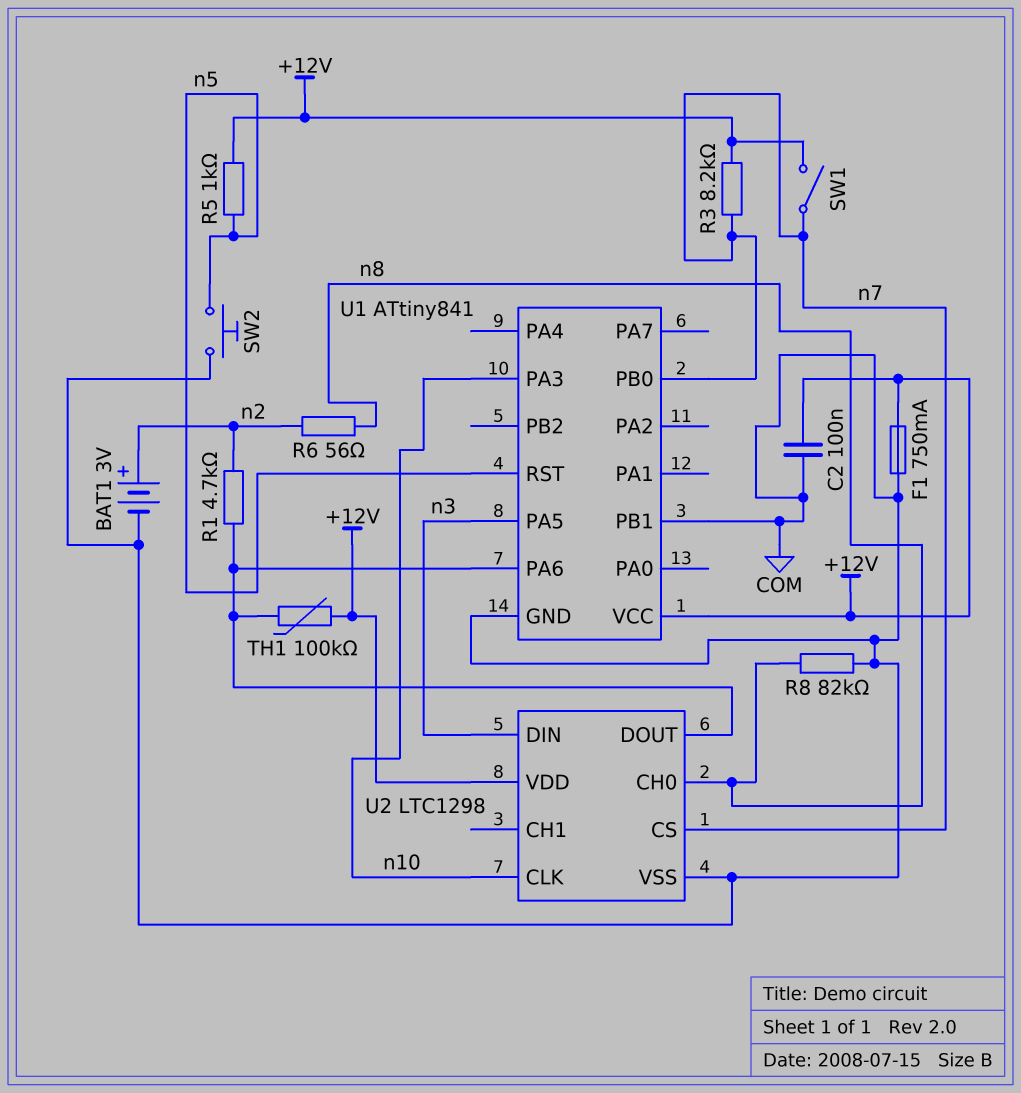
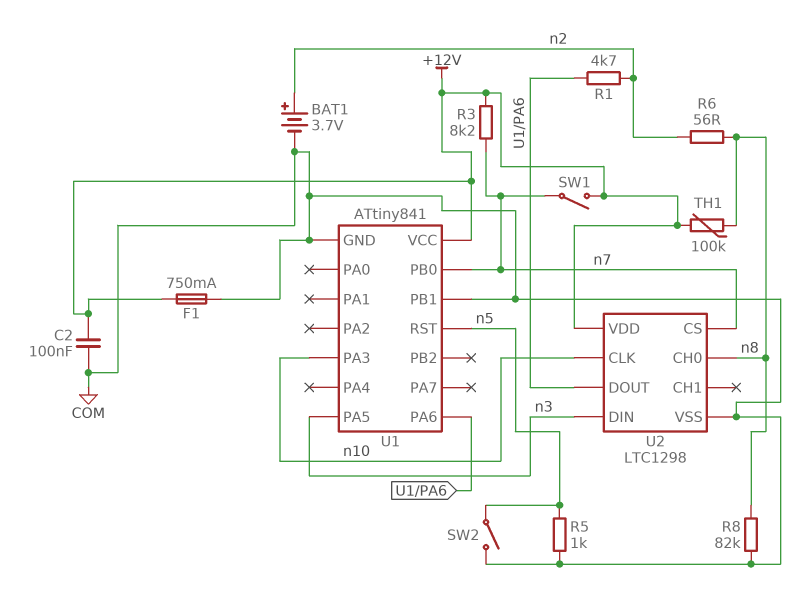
BAT1: 3V (plus n2, minus COM) -> 3.7V (plus n2, minus COM)
R5: 1k (+12V, n5) -> 1k (COM, n5)
SW2: button (COM, n5) -> switch (COM, n5)
TH1: 100k (+12V, U1/PA6) -> 100k (+12V, n8)

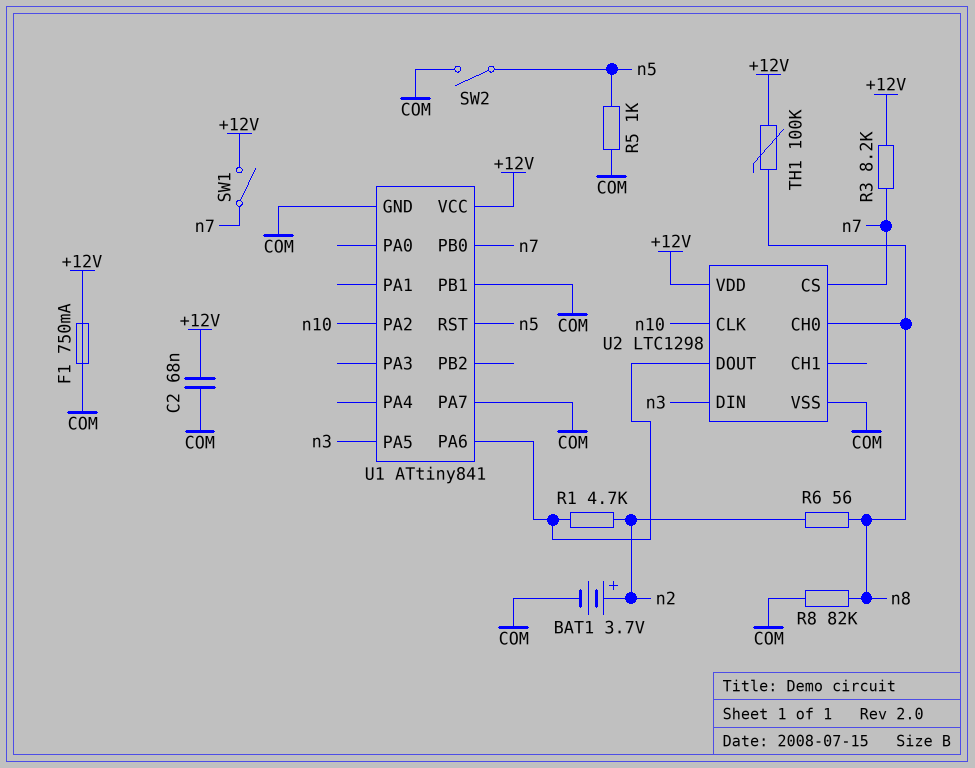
C2: 100nF (+12V, COM) -> 68nF (+12V, COM)
U1 pin PA2: none -> n10
U1 pin PA3: n10 -> none
U1 pin PA7: none -> COM

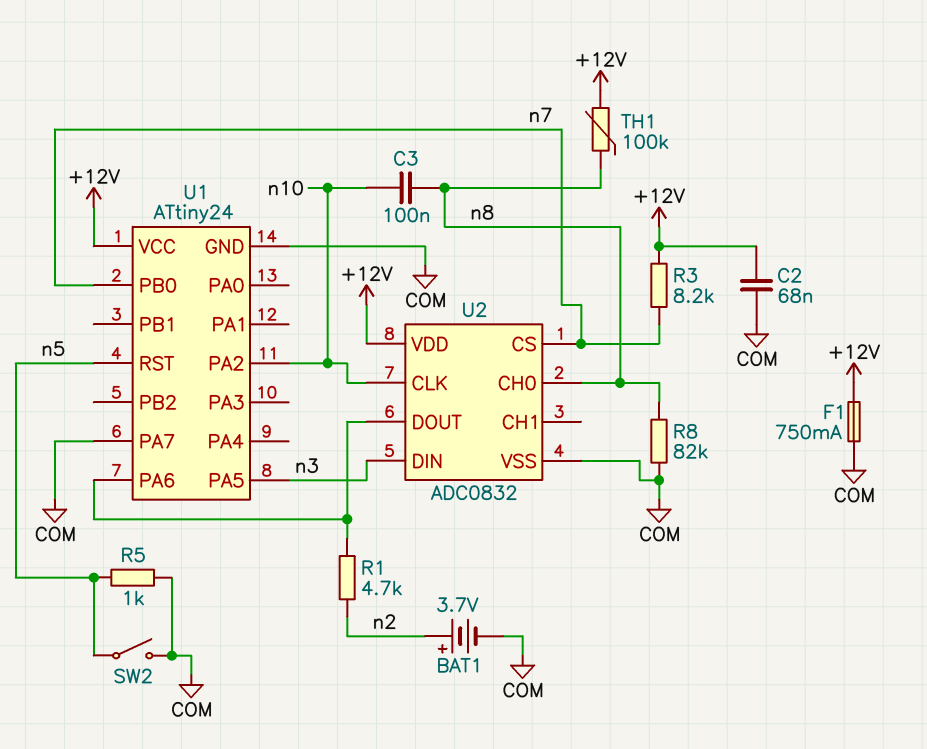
C3: none -> 100nF (n8, n10)
R6: 56 (n2, n8) -> none
SW1: switch (+12V, n7) -> none
U1: ATtiny841 -> ATtiny24
U1 pin PB1: COM -> none
U2: LTC1298 -> ADC0832

